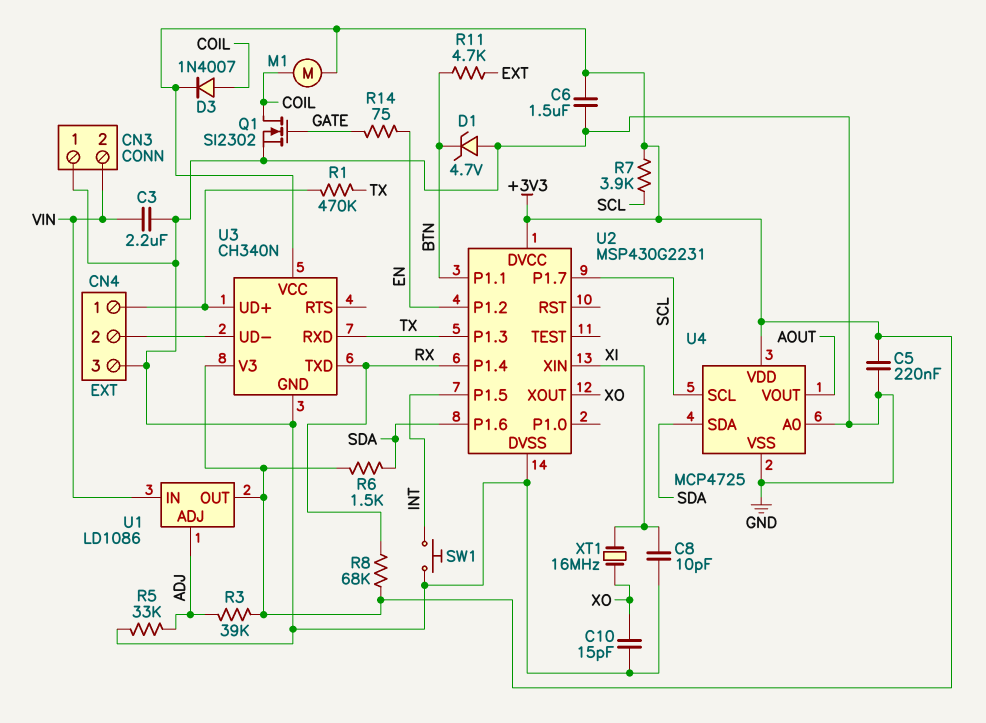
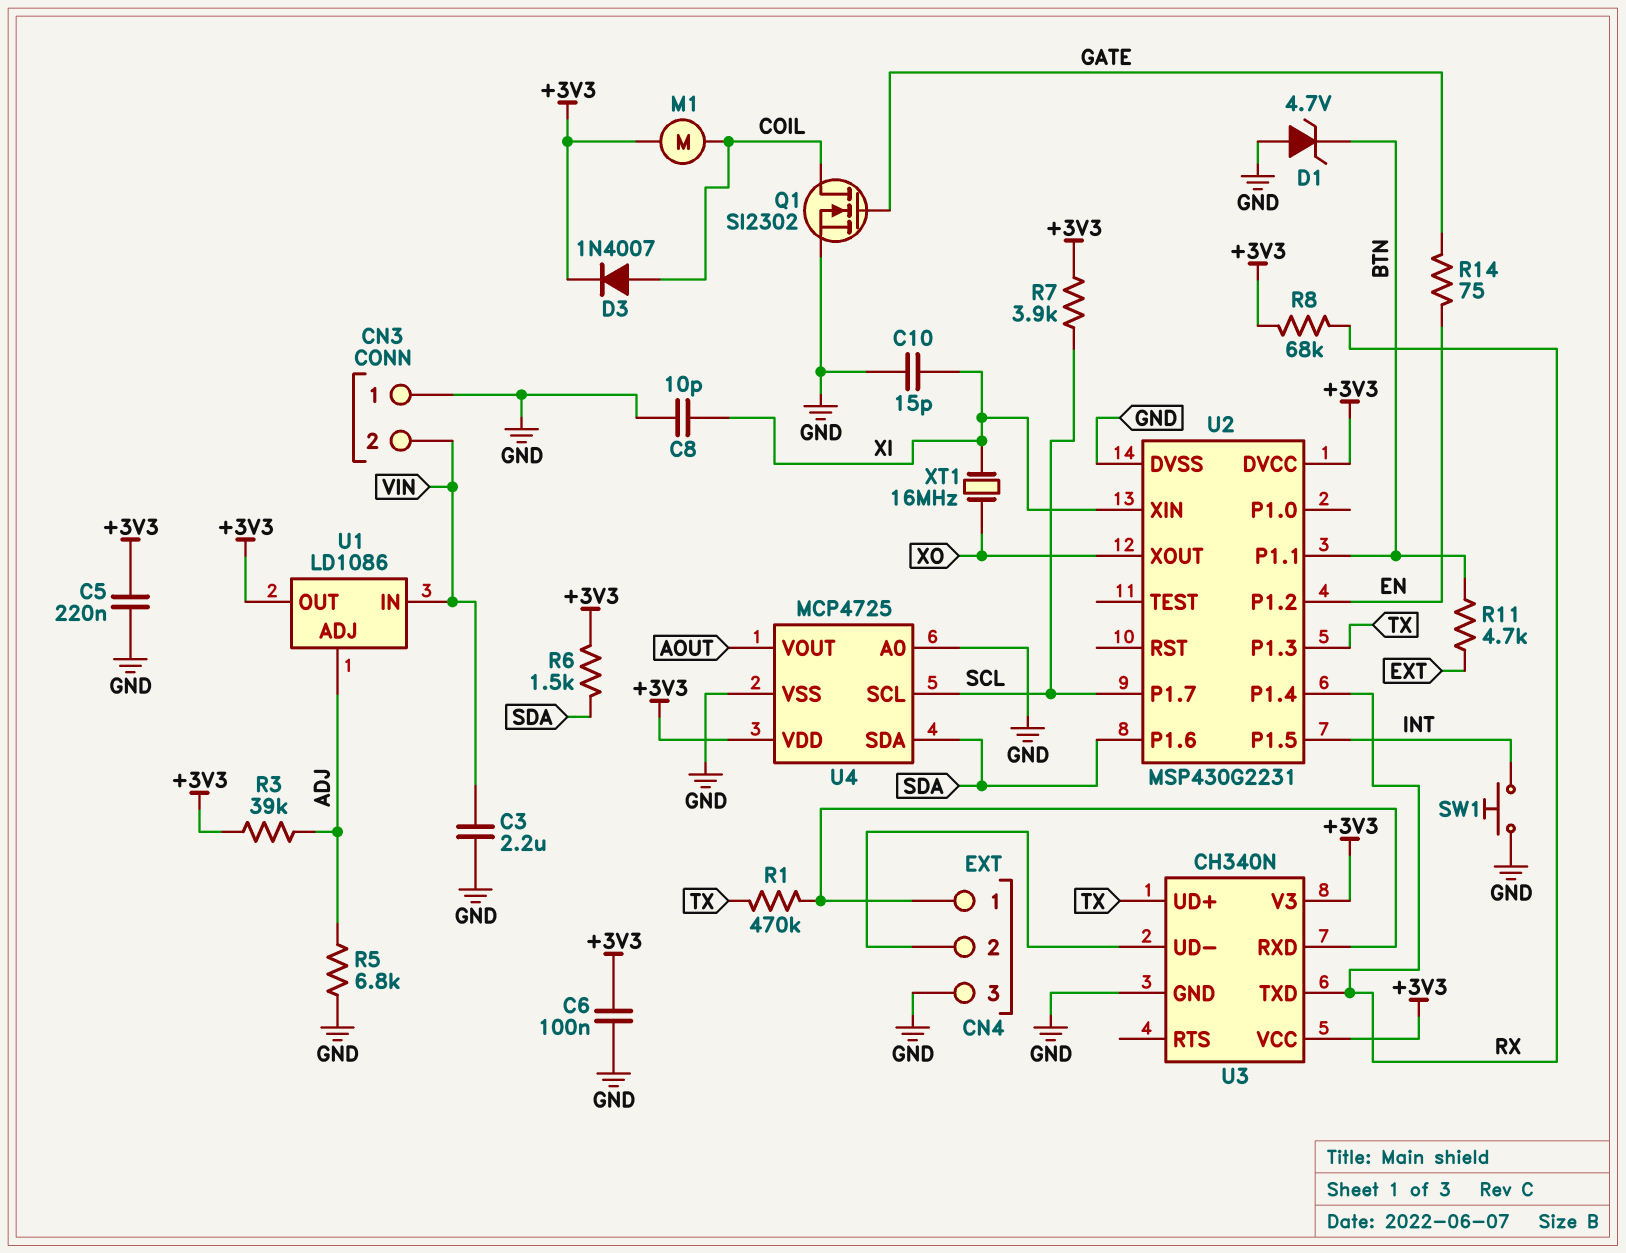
C6: 1.5uF (+3V3, GND) -> 100nF (+3V3, GND)
C10: 15pF (GND, XO) -> 15pF (GND, XI)
R5: 33k (ADJ, GND) -> 6.8k (ADJ, GND)
U3 pin RXD: TX -> CN4/1
U3 pin UD+: CN4/1 -> TX

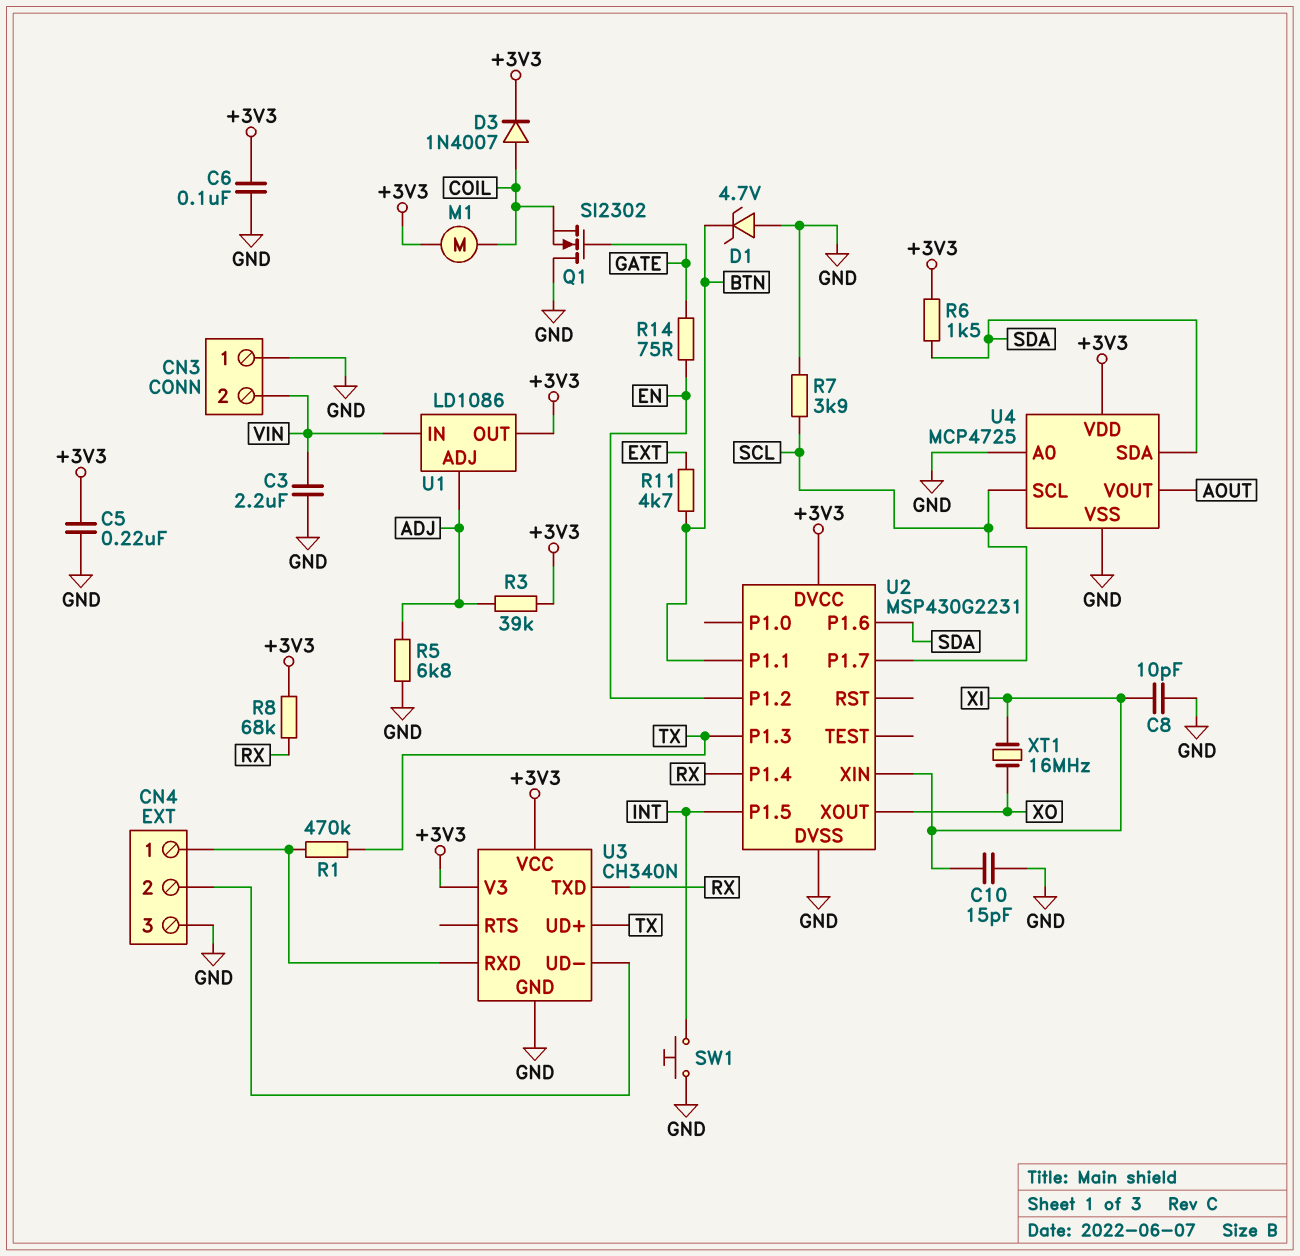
Q1: NMOS SI2302 (G GATE, D COIL, S GND) -> NMOS SI2302 (G GATE, D GND, S COIL)
R7: 3.9k (+3V3, SCL) -> 3.9k (GND, SCL)

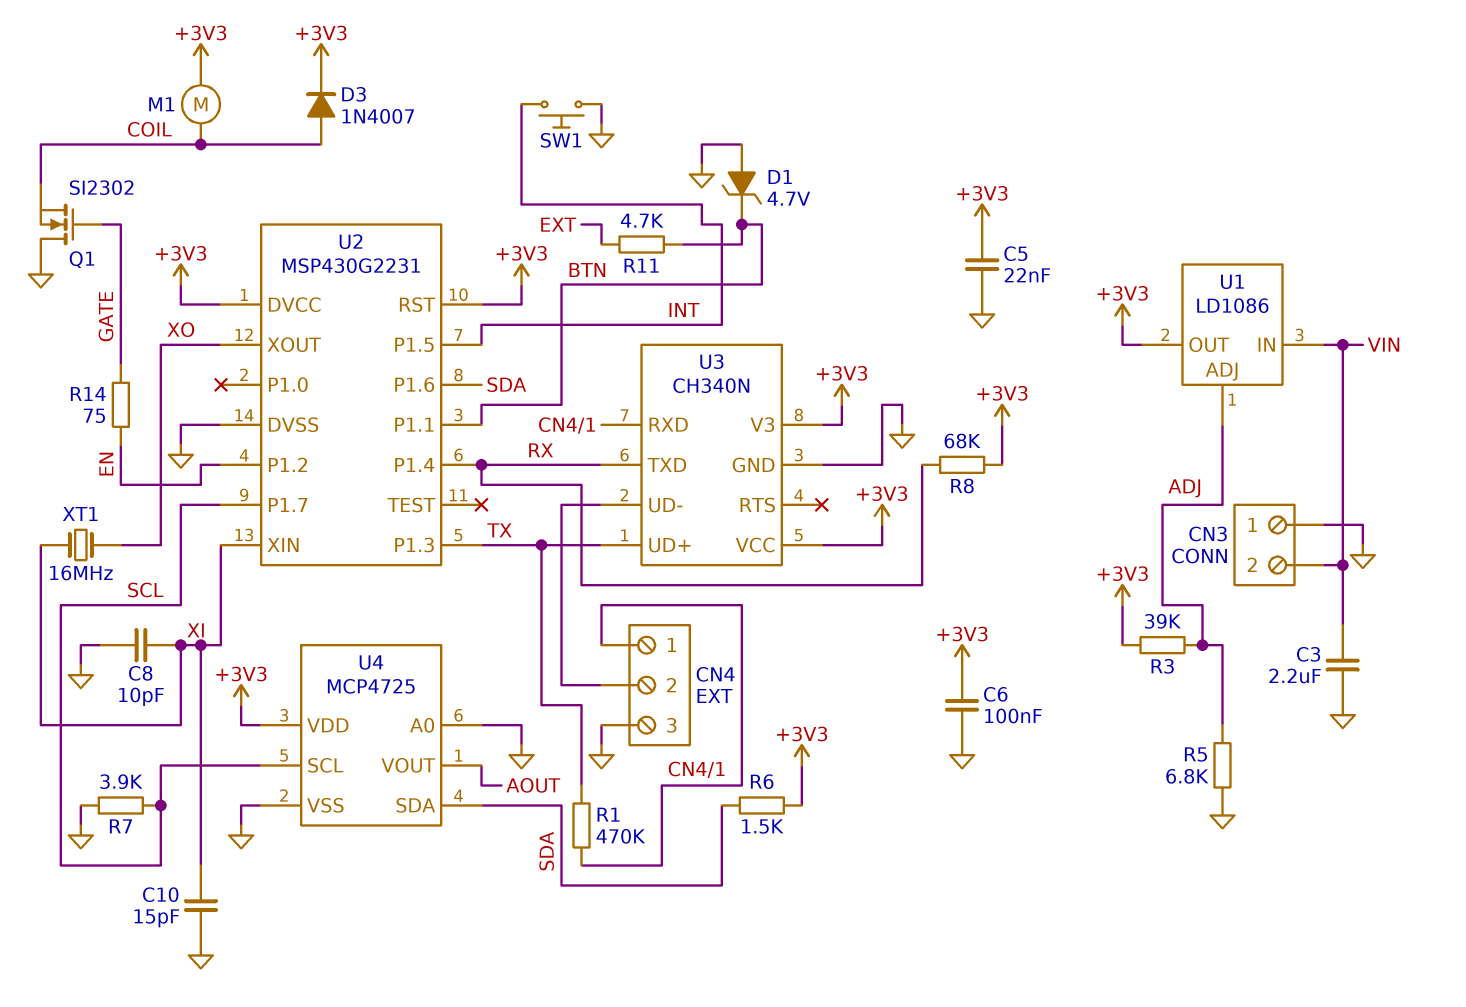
C5: 220nF (+3V3, GND) -> 22nF (+3V3, GND)
U2 pin RST: none -> +3V3

